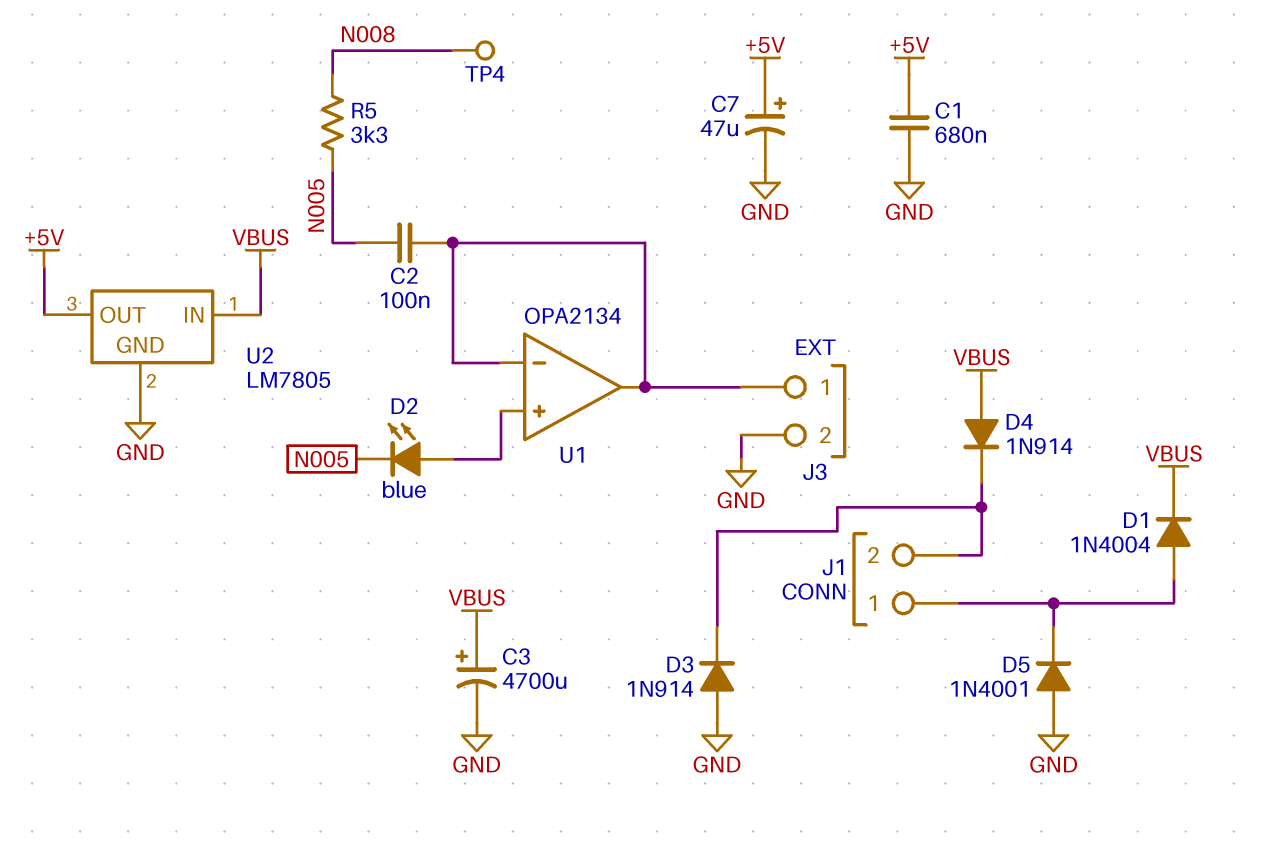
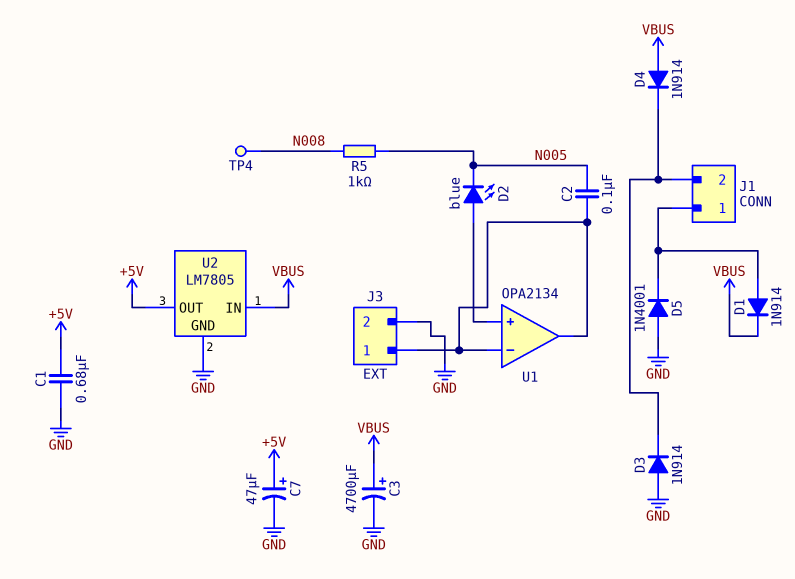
D1: diode 1N4004 (A J1/1, K VBUS) -> diode 1N914 (A J1/1, K VBUS)
R5: 3.3k (N005, N008) -> 1k (N005, N008)

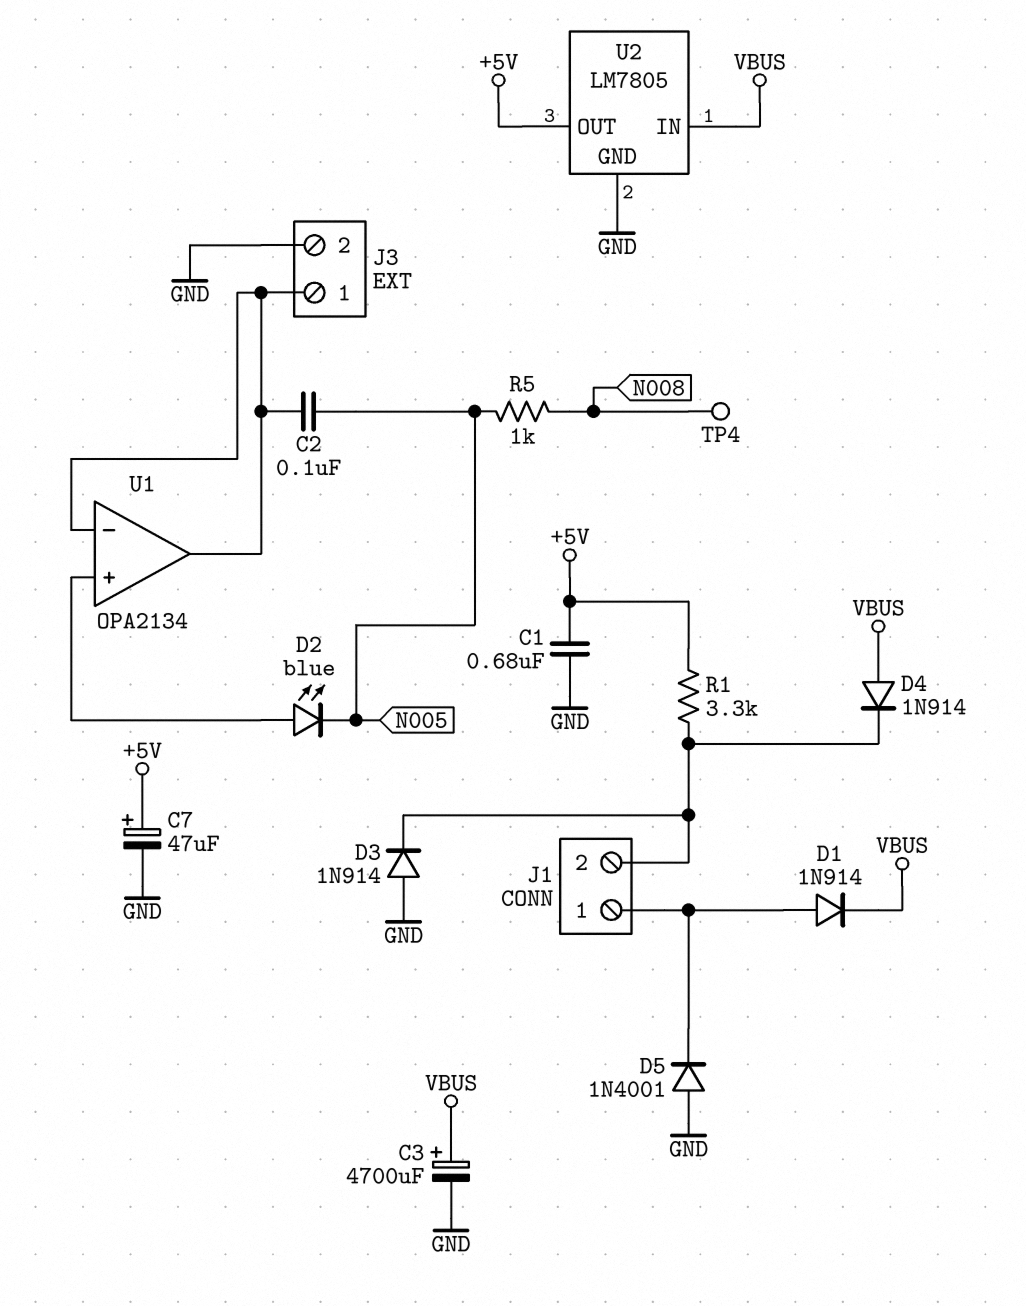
R1: none -> 3.3k (+5V, J1/2)

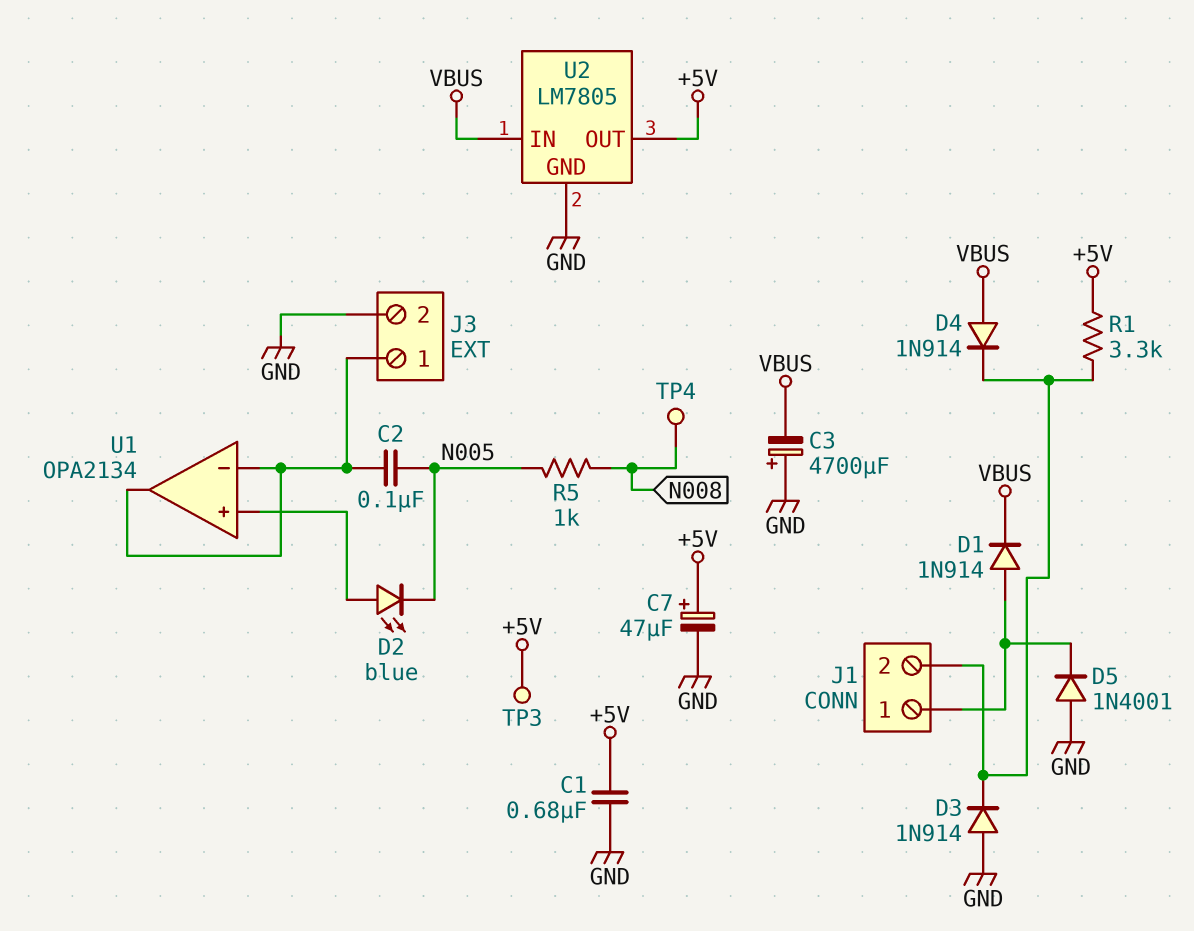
C3: 4700uF (plus VBUS, minus GND) -> 4700uF (plus GND, minus VBUS)
TP3: none -> test point (+5V)

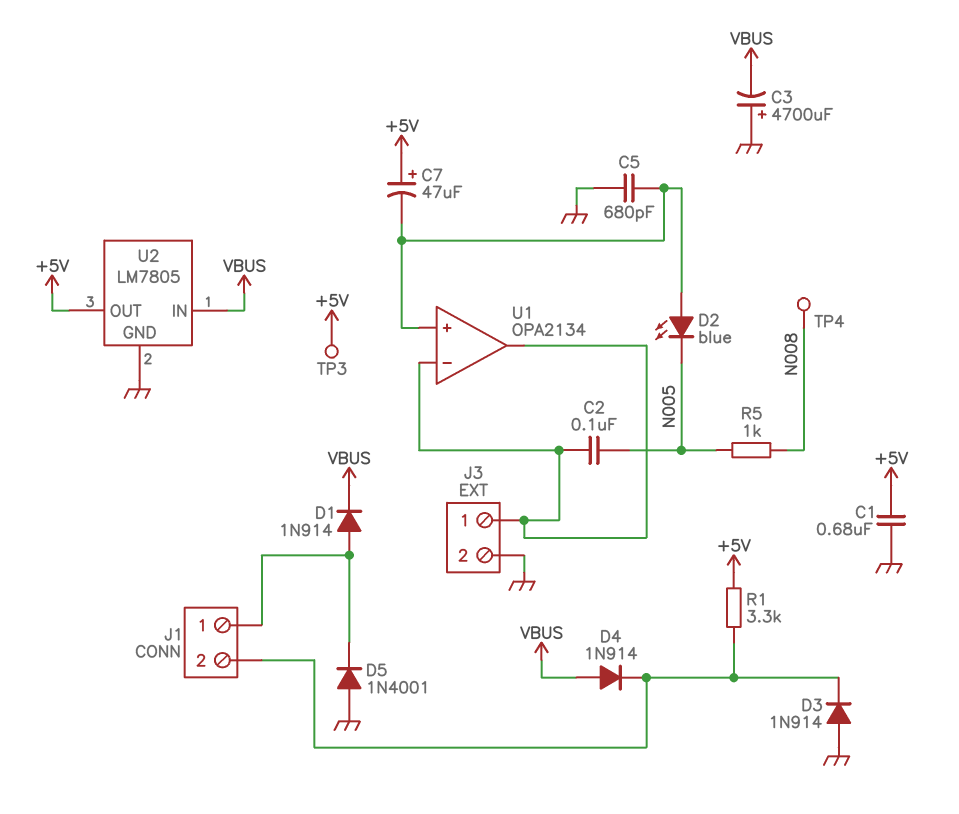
C5: none -> 680pF (GND, U1/in+)
C7: 47uF (plus +5V, minus GND) -> 47uF (plus +5V, minus U1/in+)

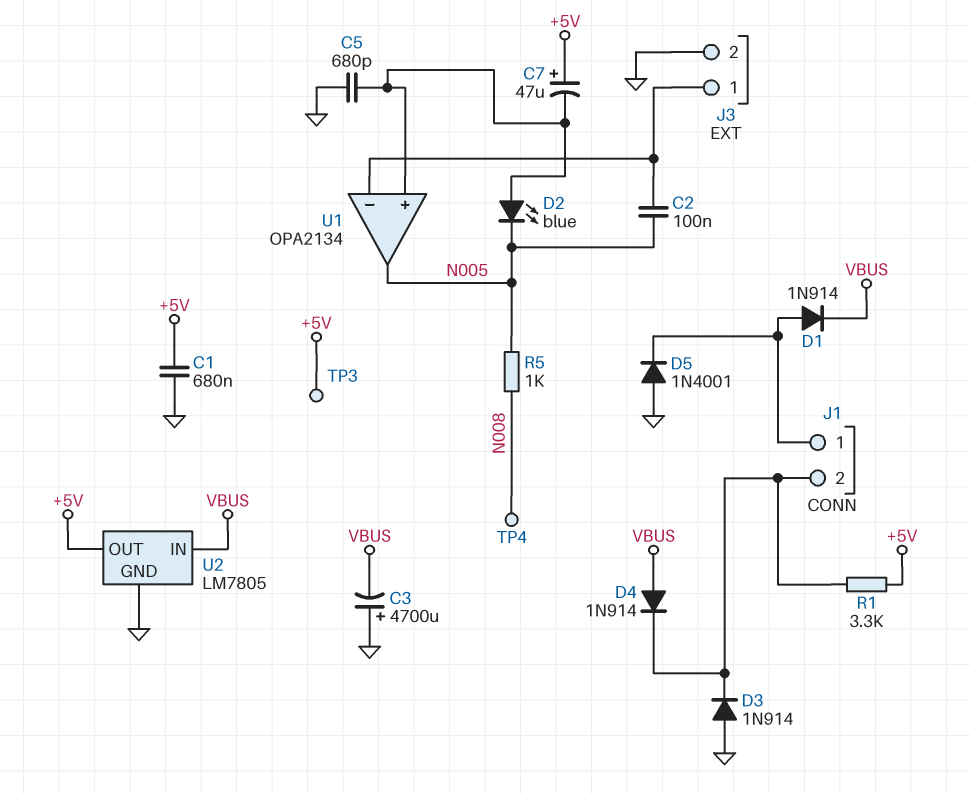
U1 pin out: J3/1 -> N005

